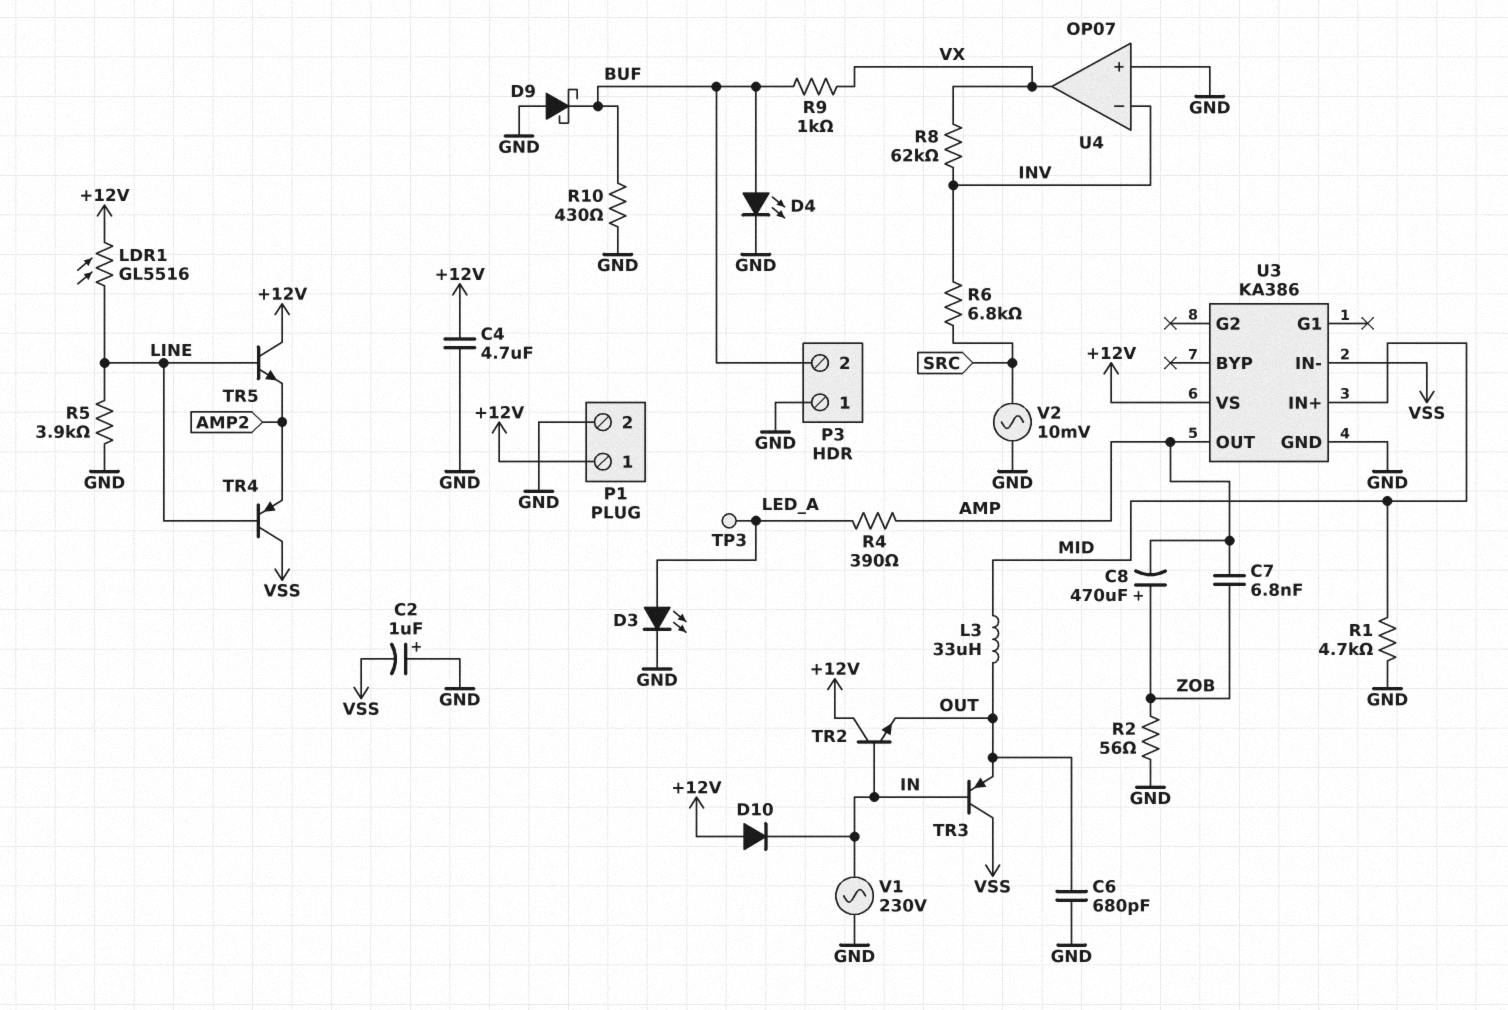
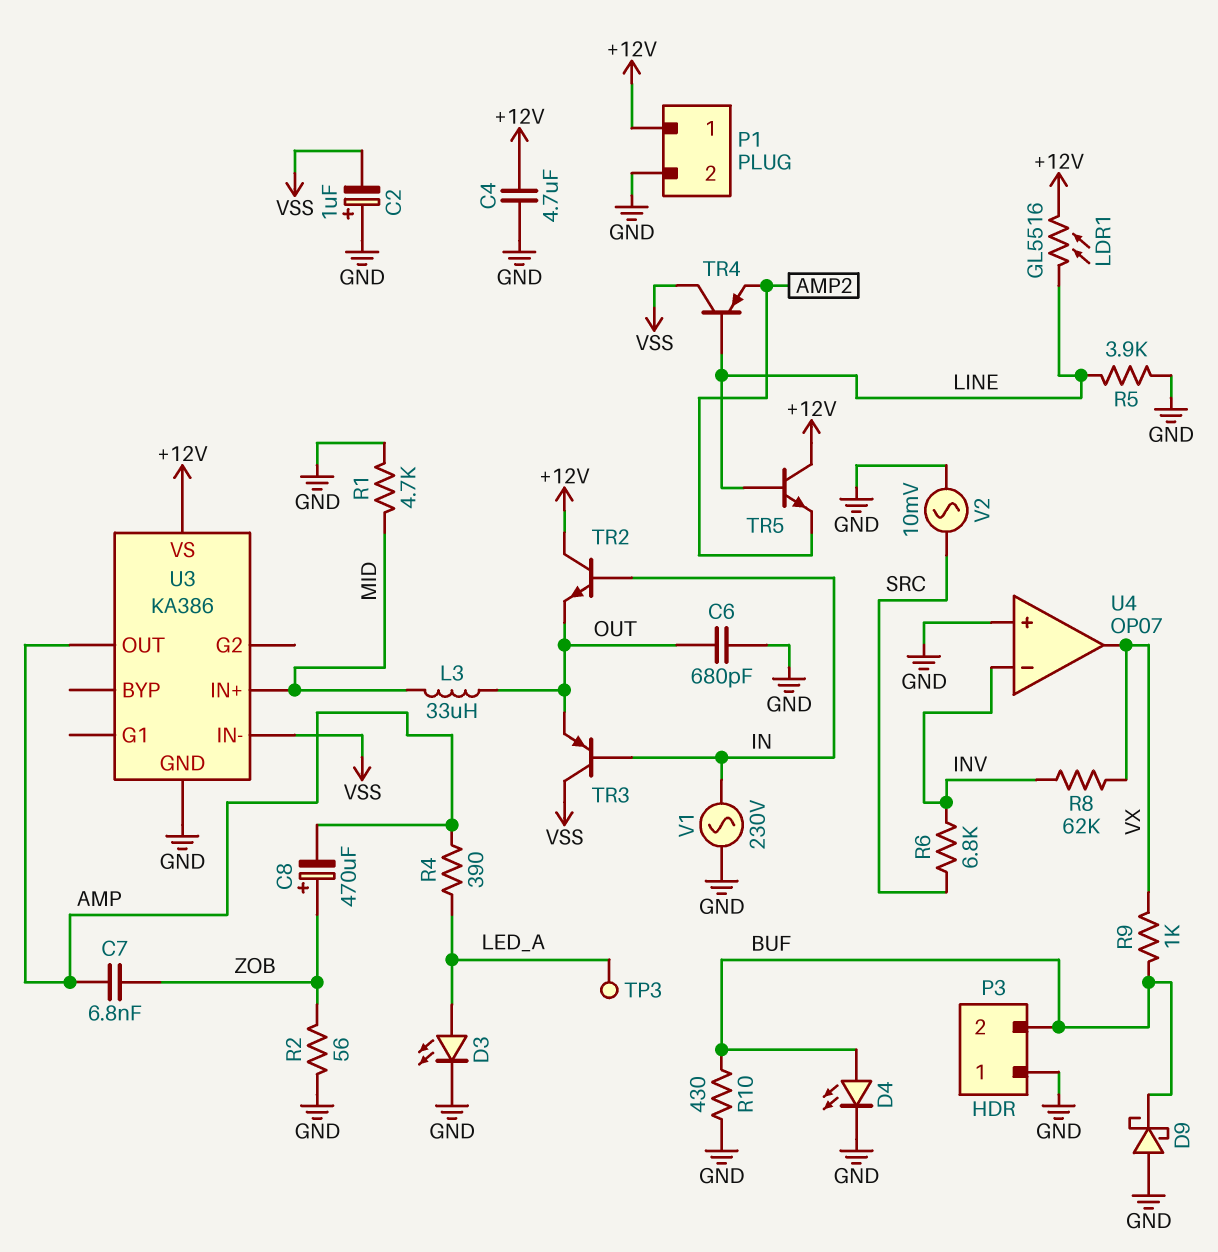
D10: diode (A +12V, K IN) -> none

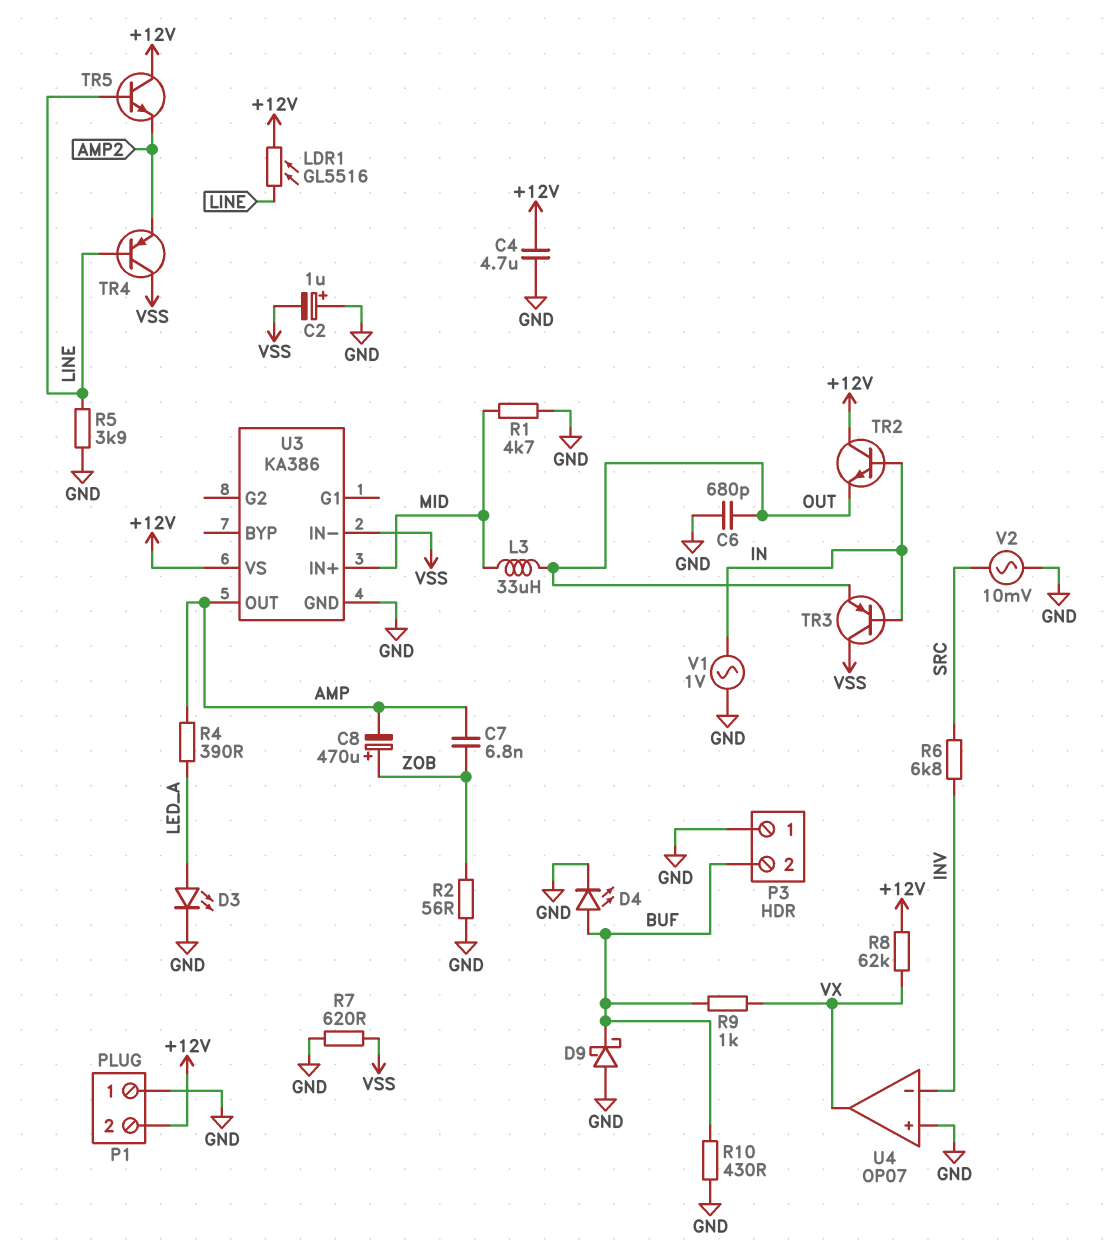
P1 pin 1: +12V -> GND
P1 pin 2: GND -> +12V
R7: none -> 620 (GND, VSS)
R8: 62k (INV, VX) -> 62k (+12V, VX)
TP3: test point (LED_A) -> none
V1: AC 230V (GND, IN) -> AC 1V (GND, IN)

